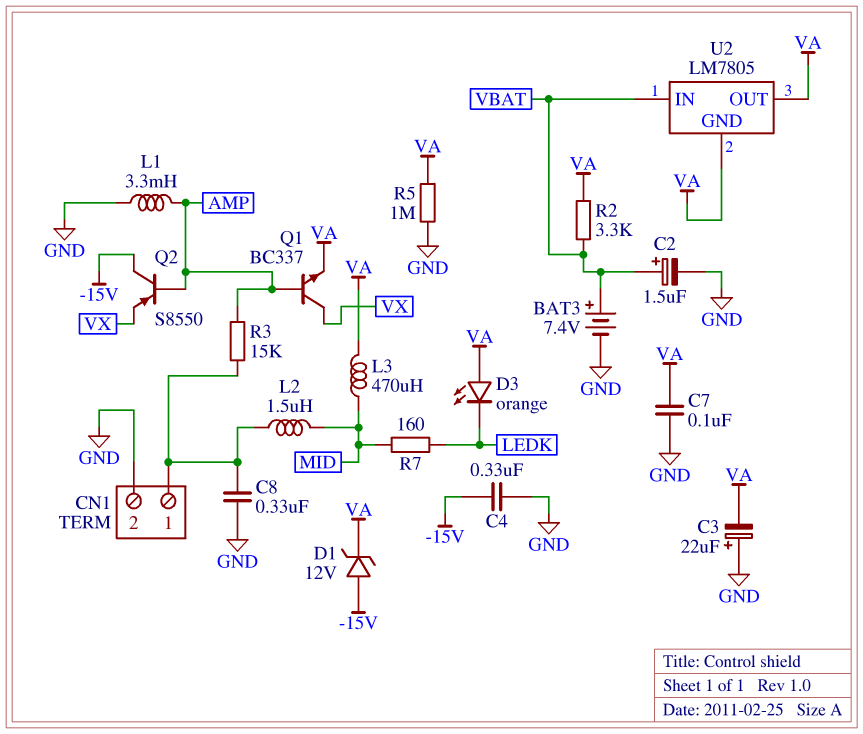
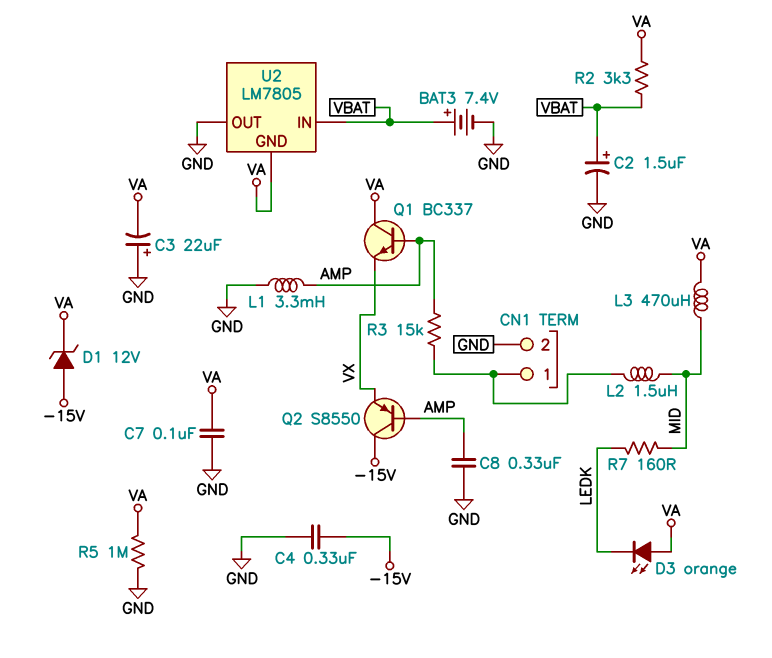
C8: 330nF (CN1/1, GND) -> 330nF (AMP, GND)
Q1: NPN BC337 (B AMP, C VX, E VA) -> NPN BC337 (B AMP, C VA, E VX)
U2 pin OUT: VA -> GND

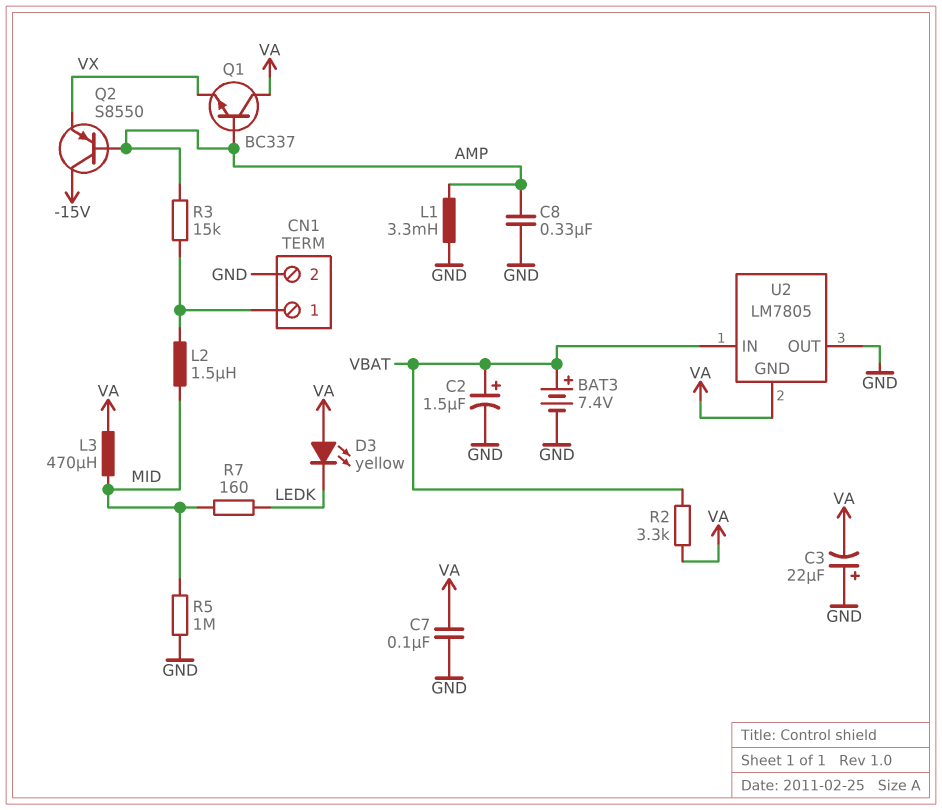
C4: 330nF (-15V, GND) -> none
D1: zener 12V (A -15V, K VA) -> none
D3: LED orange (A VA, K LEDK) -> LED yellow (A VA, K LEDK)
R5: 1M (GND, VA) -> 1M (GND, MID)

